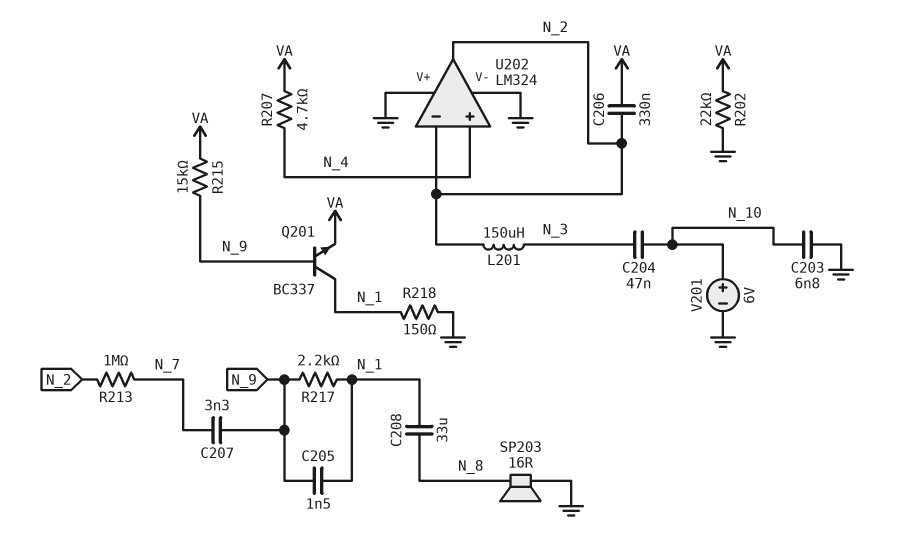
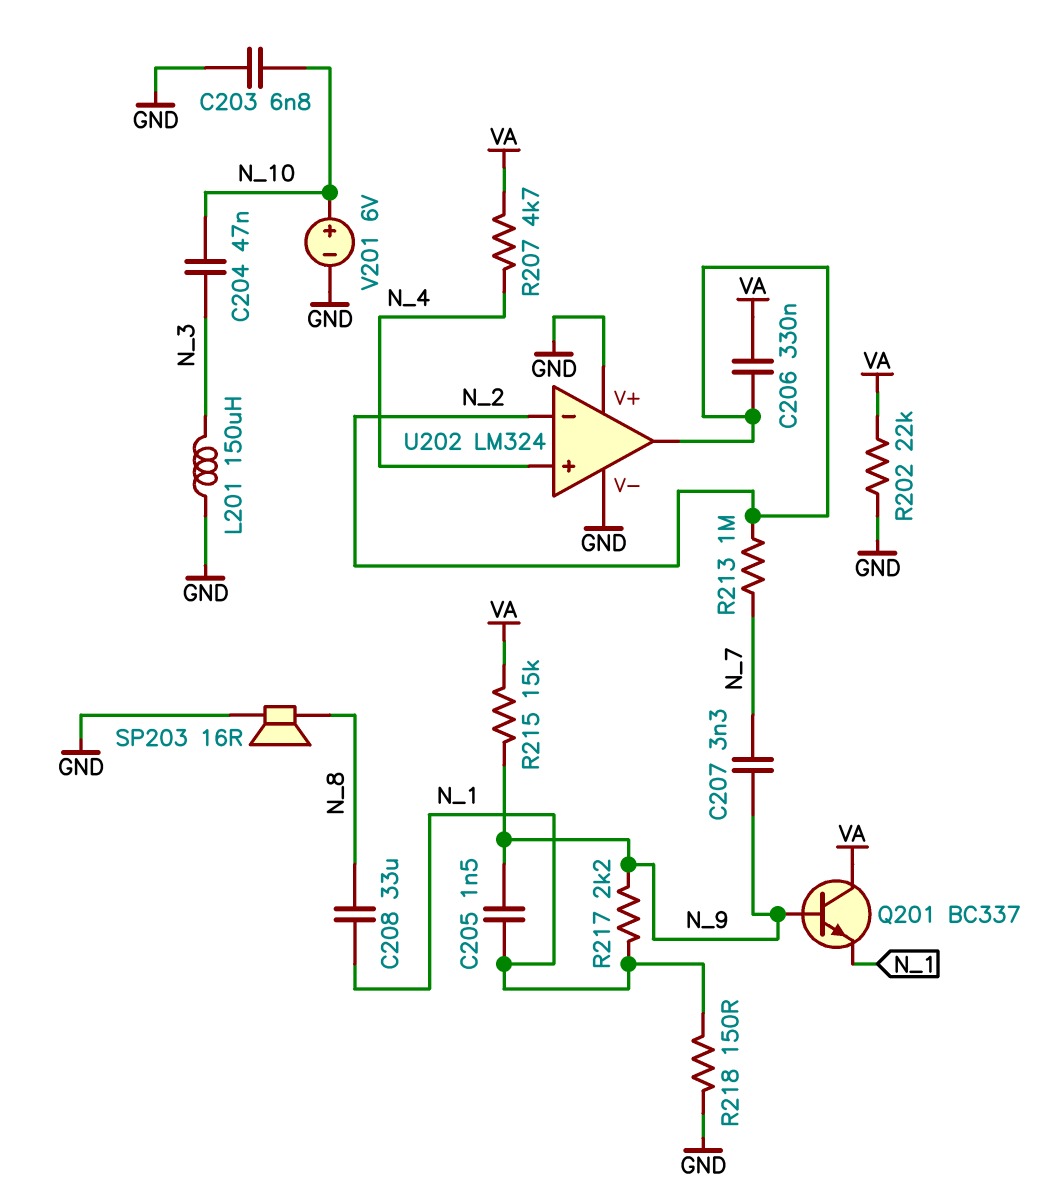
L201: 150uH (N_2, N_3) -> 150uH (GND, N_3)
Q201: NPN BC337 (B N_9, C N_1, E VA) -> NPN BC337 (B N_9, C VA, E N_1)

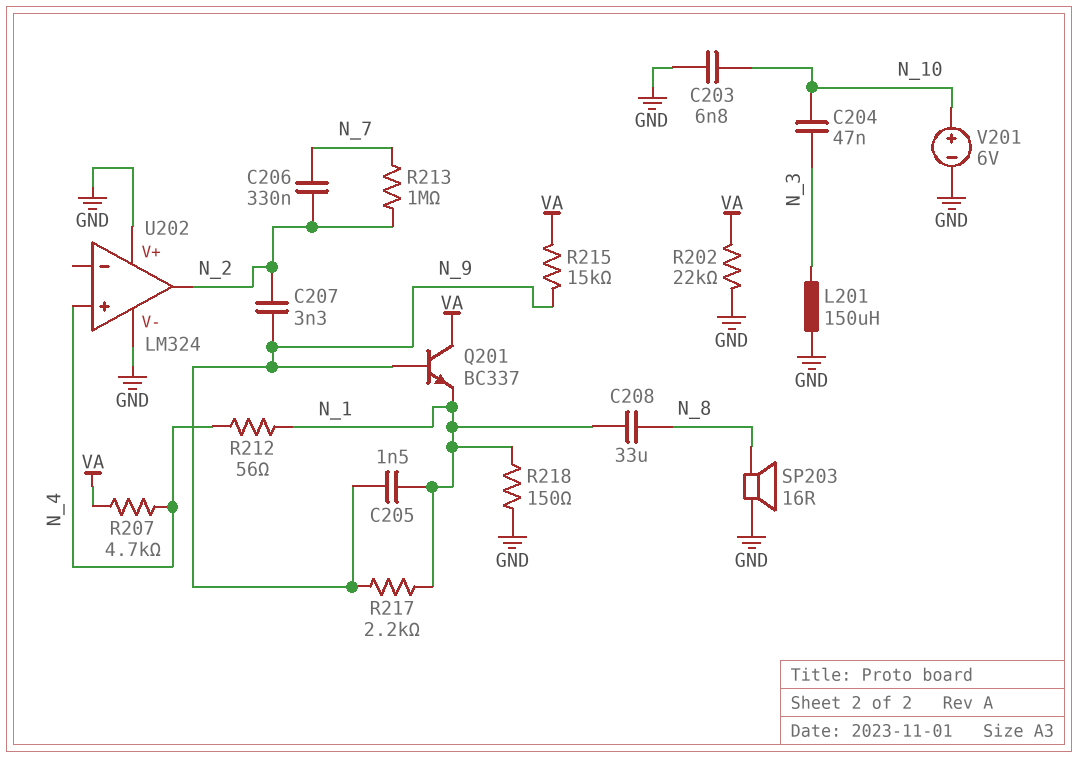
C206: 330nF (N_2, VA) -> 330nF (N_2, N_7)
C207: 3.3nF (N_7, N_9) -> 3.3nF (N_2, N_9)
R212: none -> 56 (N_1, N_4)
U202 pin in-: N_2 -> none

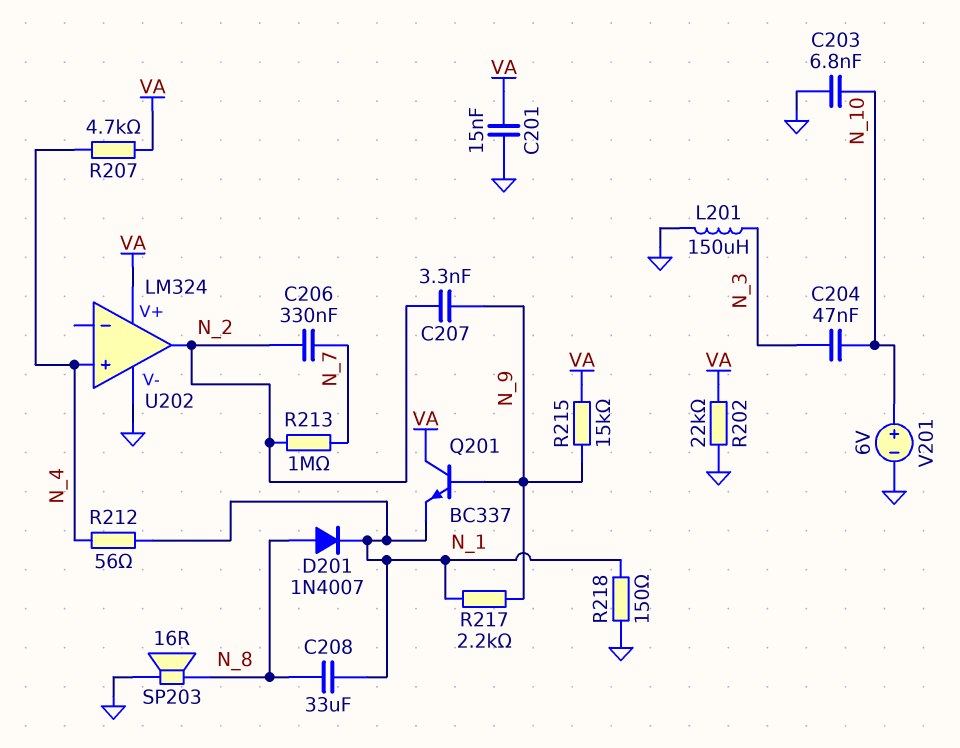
C201: none -> 15nF (GND, VA)
C205: 1.5nF (N_1, N_9) -> none
D201: none -> diode 1N4007 (A N_8, K N_1)
U202 pin V+: GND -> VA

